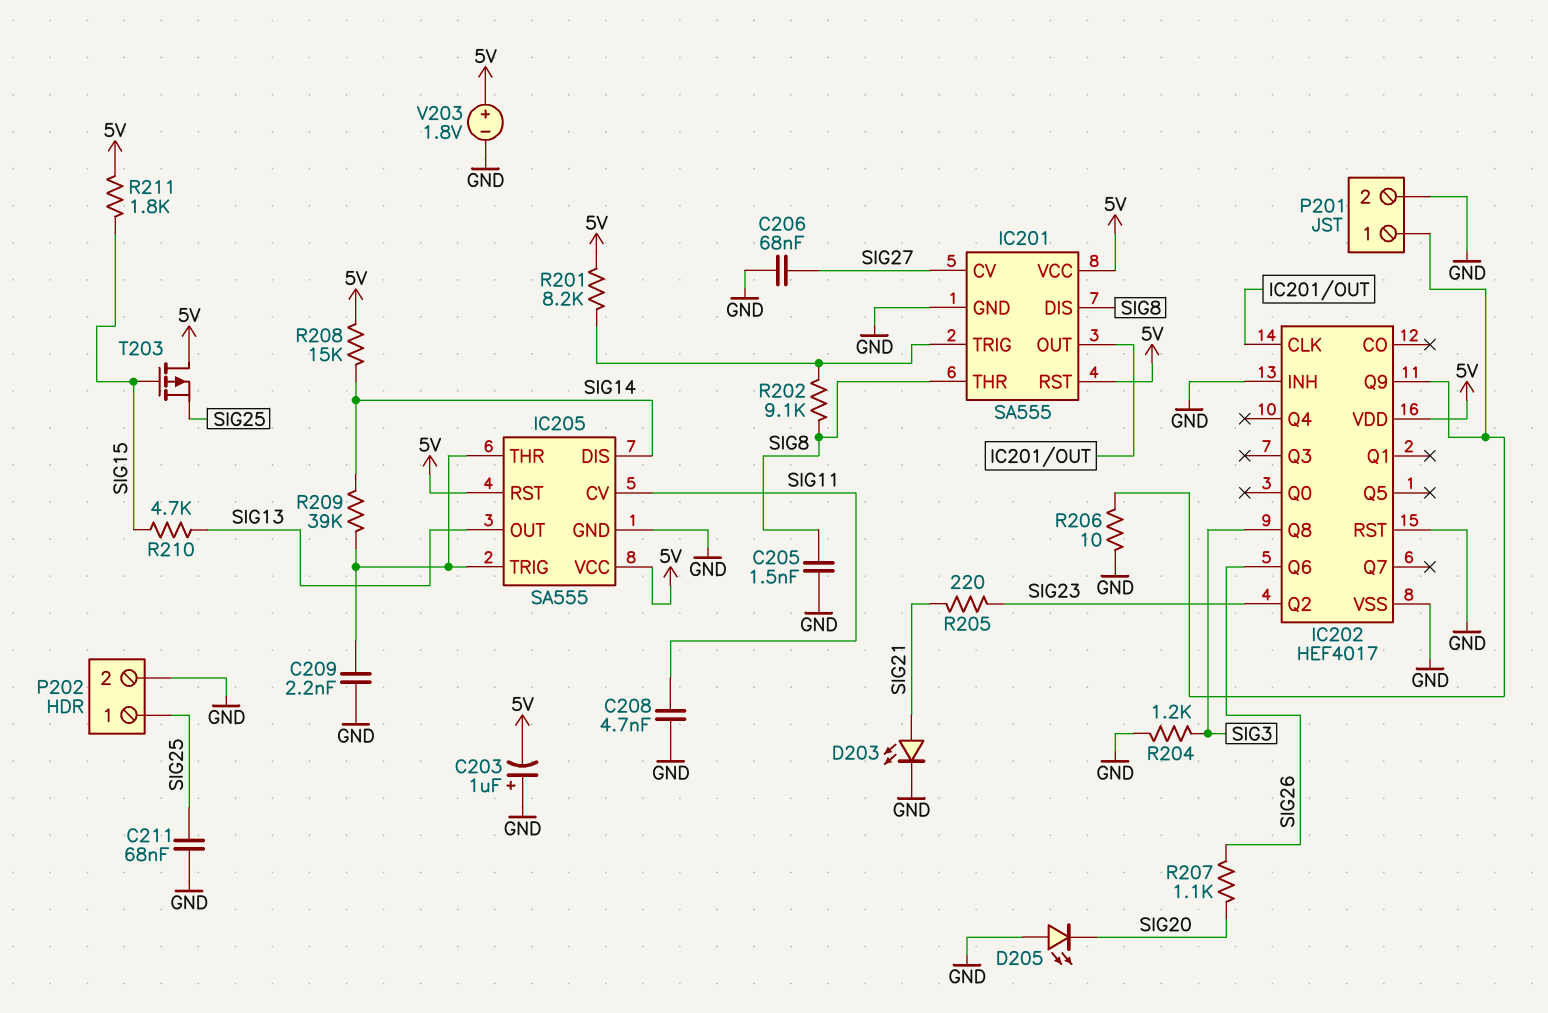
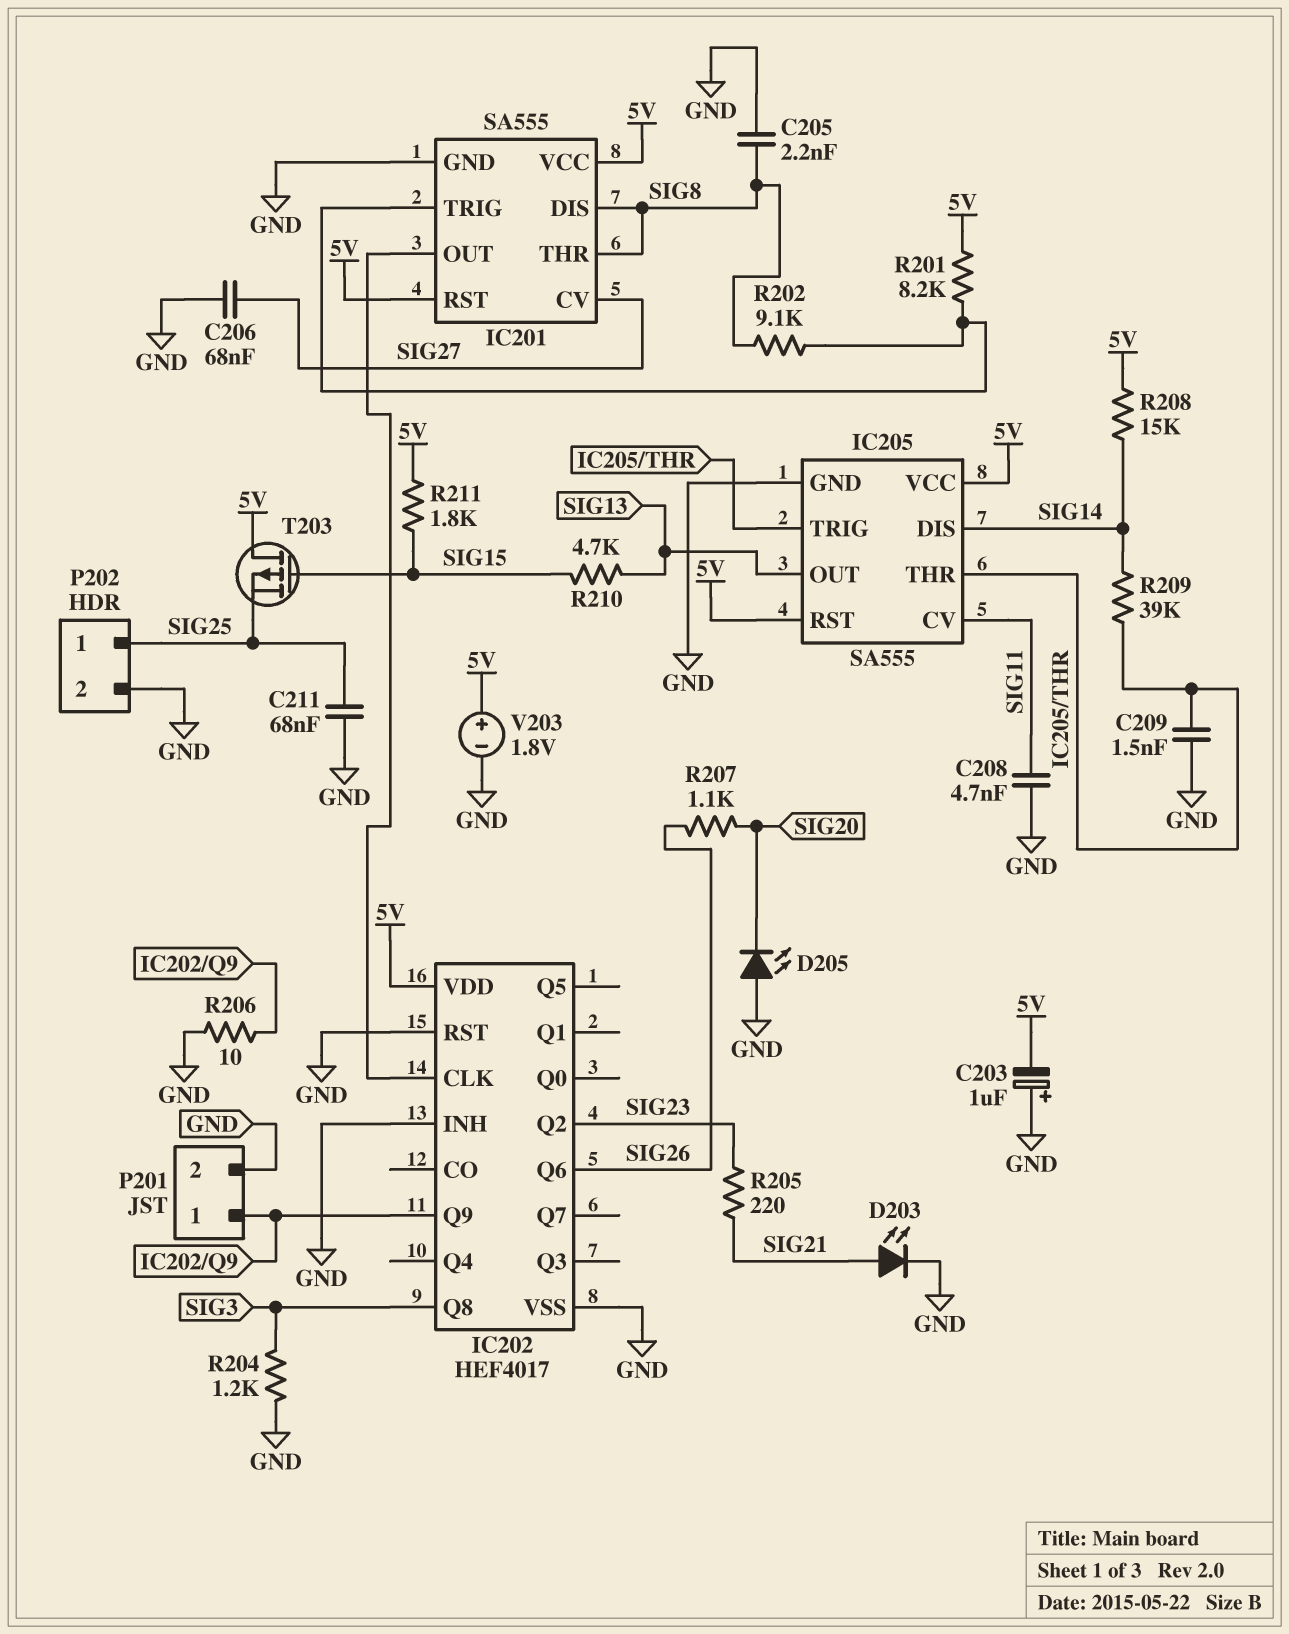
C205: 1.5nF (GND, SIG8) -> 2.2nF (GND, SIG8)
C209: 2.2nF (GND, IC205/THR) -> 1.5nF (GND, IC205/THR)

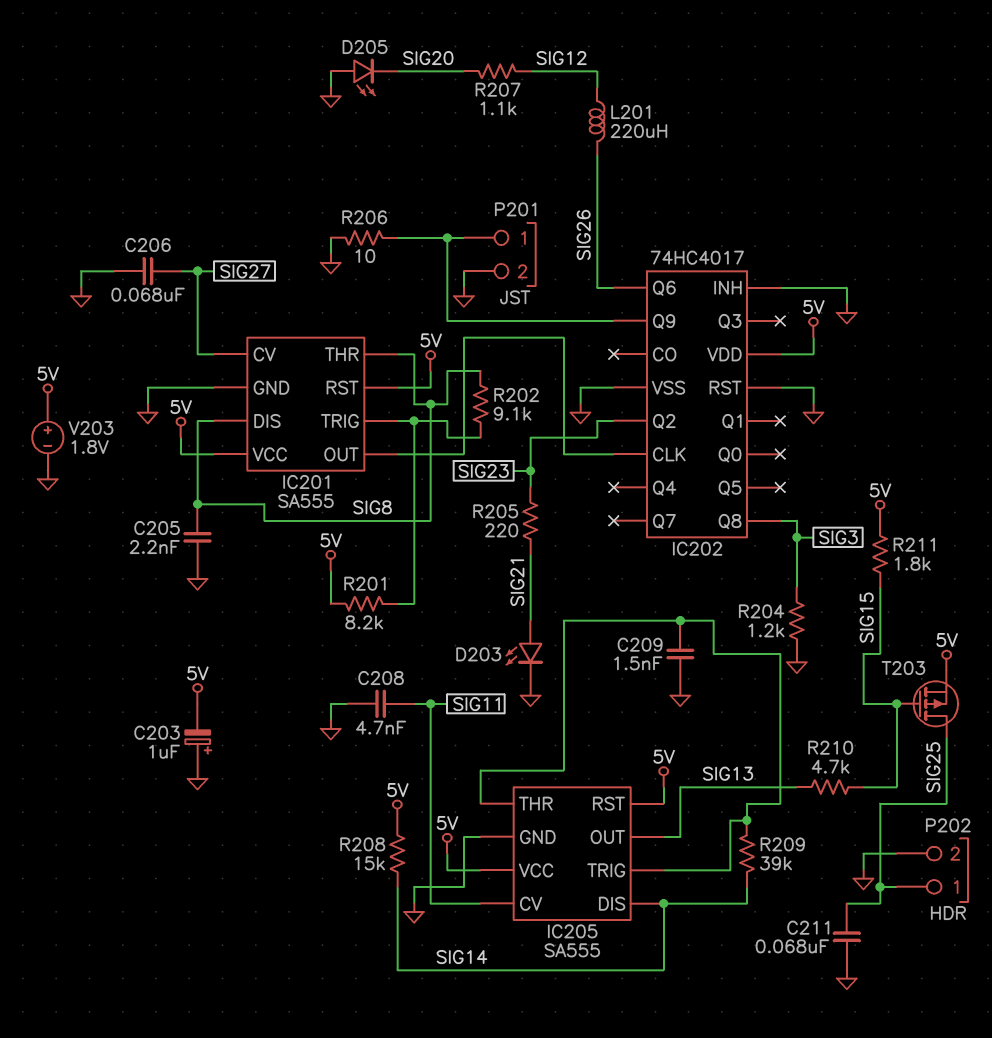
IC202: HEF4017 -> 74HC4017
L201: none -> 220uH (SIG12, SIG26)
R207: 1.1k (SIG20, SIG26) -> 1.1k (SIG12, SIG20)
T203: PMOS (G SIG15, D 5V, S SIG25) -> PMOS (G SIG15, D SIG25, S 5V)

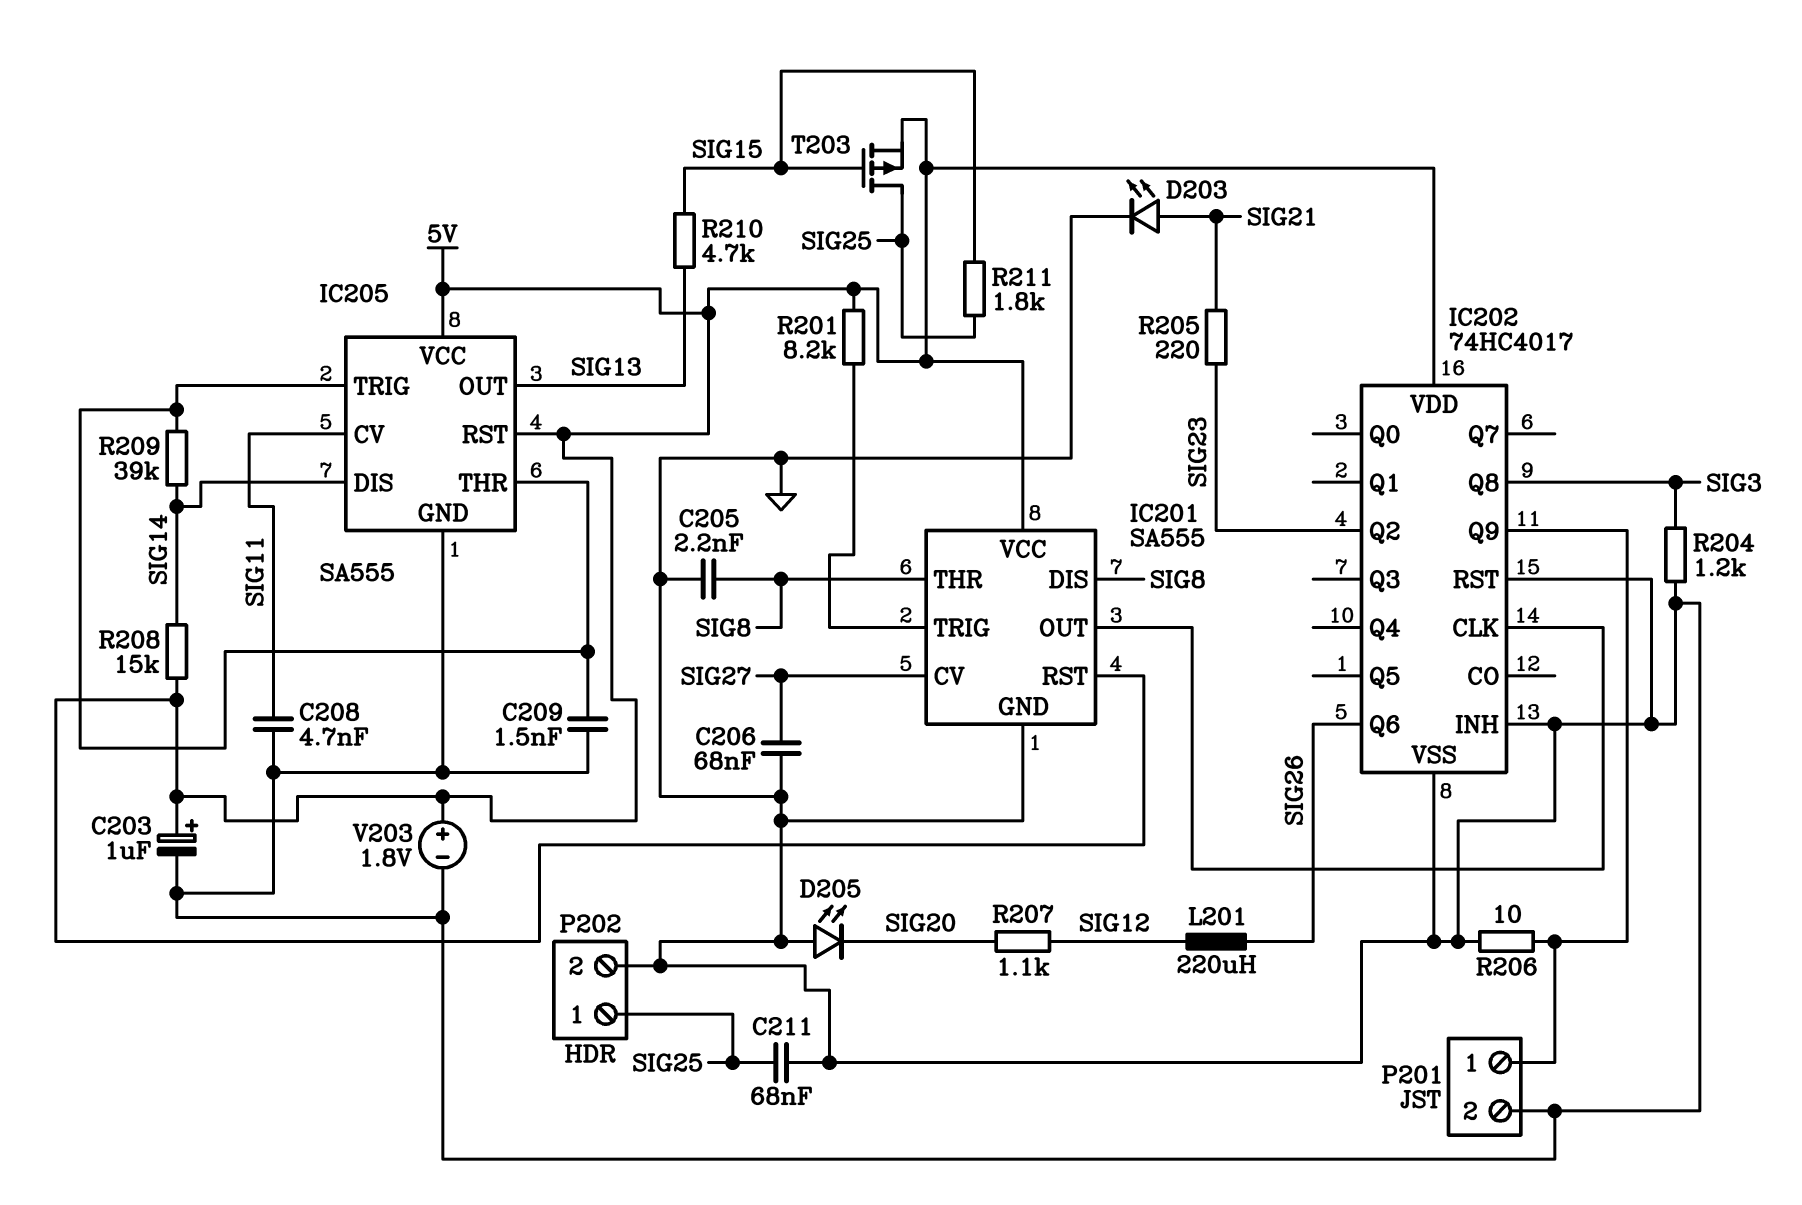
C203: 1uF (plus GND, minus 5V) -> 1uF (plus 5V, minus GND)
R202: 9.1k (IC201/TRIG, SIG8) -> none
R211: 1.8k (5V, SIG15) -> 1.8k (SIG15, SIG25)

